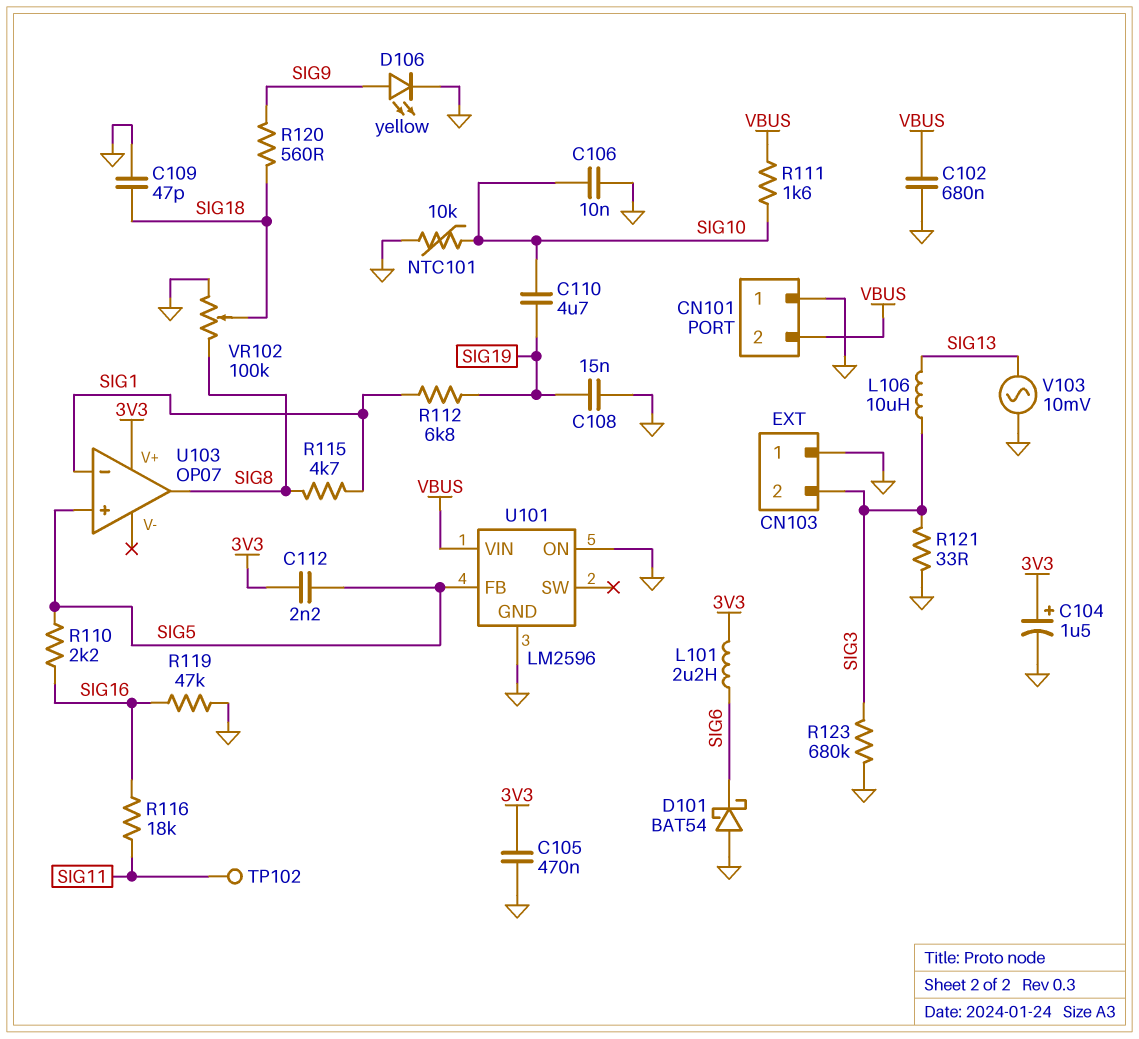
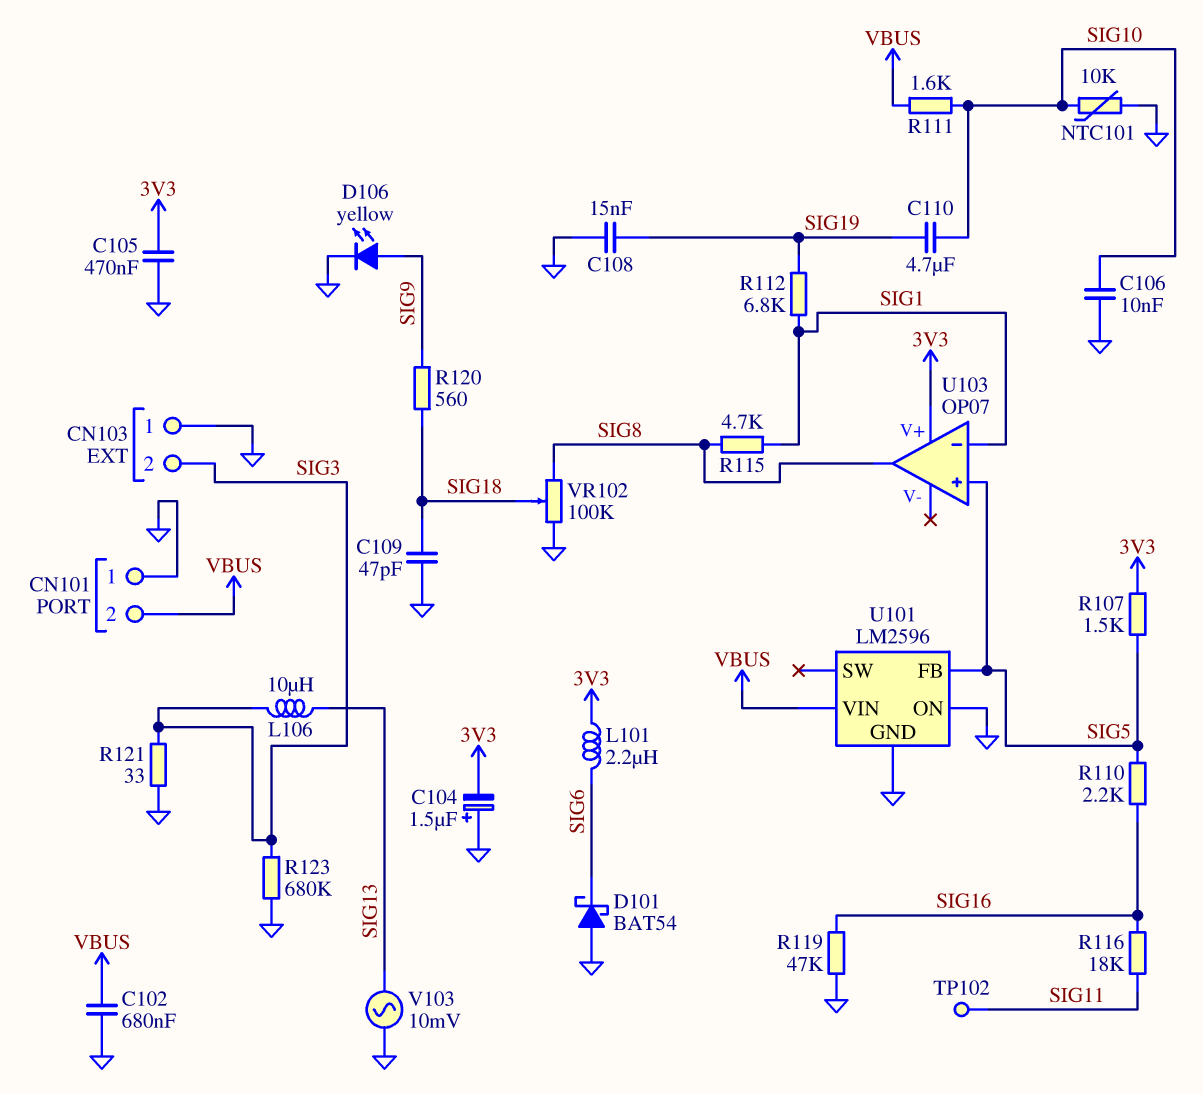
C104: 1.5uF (plus 3V3, minus GND) -> 1.5uF (plus GND, minus 3V3)
C112: 2.2nF (3V3, SIG5) -> none
R107: none -> 1.5k (3V3, SIG5)

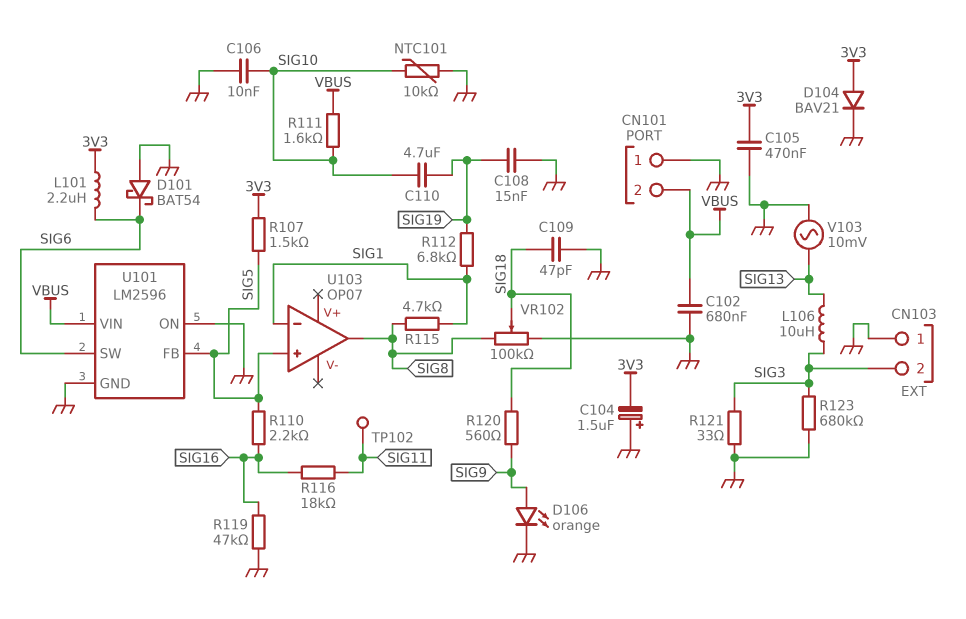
D104: none -> diode BAV21 (A 3V3, K GND)
D106: LED yellow (A SIG9, K GND) -> LED orange (A SIG9, K GND)
U101 pin SW: none -> SIG6
U103 pin V+: 3V3 -> none

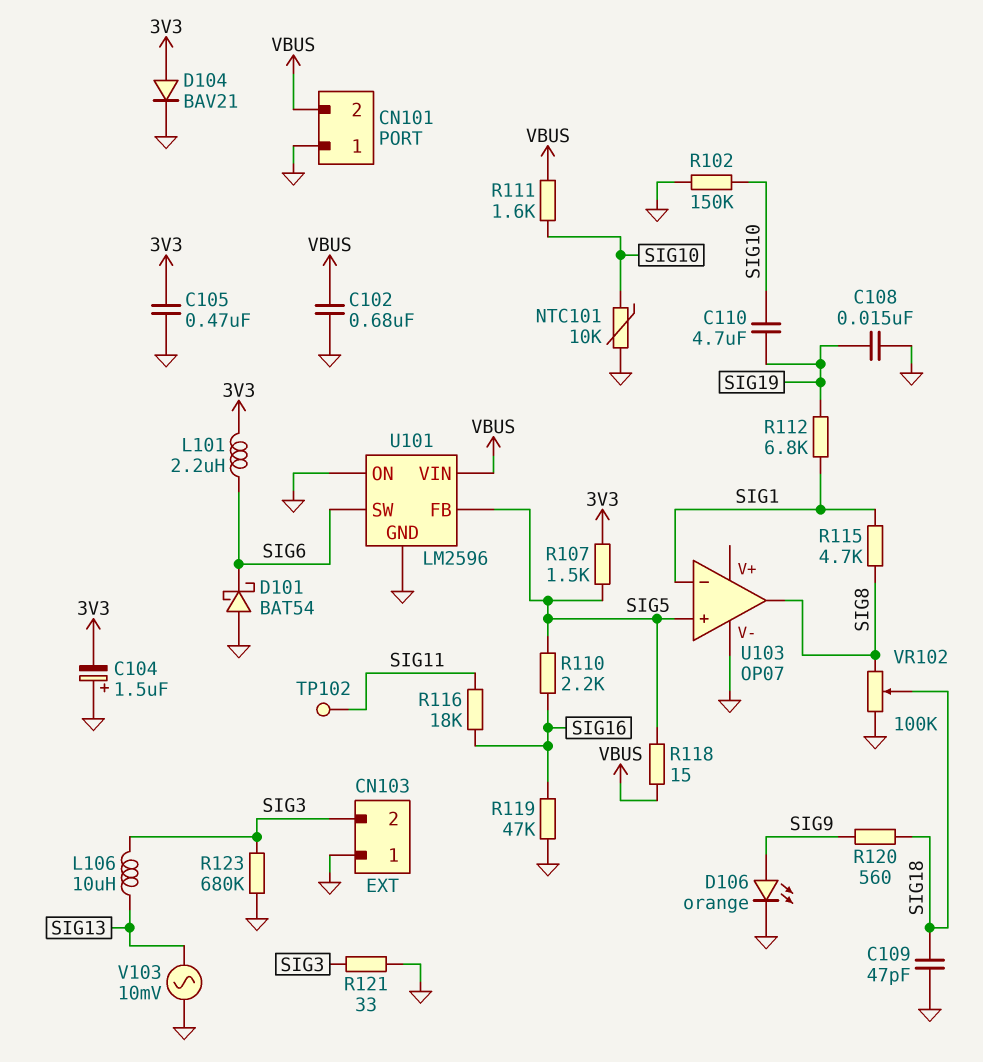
C106: 10nF (GND, SIG10) -> none
R102: none -> 150k (GND, SIG10)
R118: none -> 15 (SIG5, VBUS)
U103 pin V-: none -> GND

